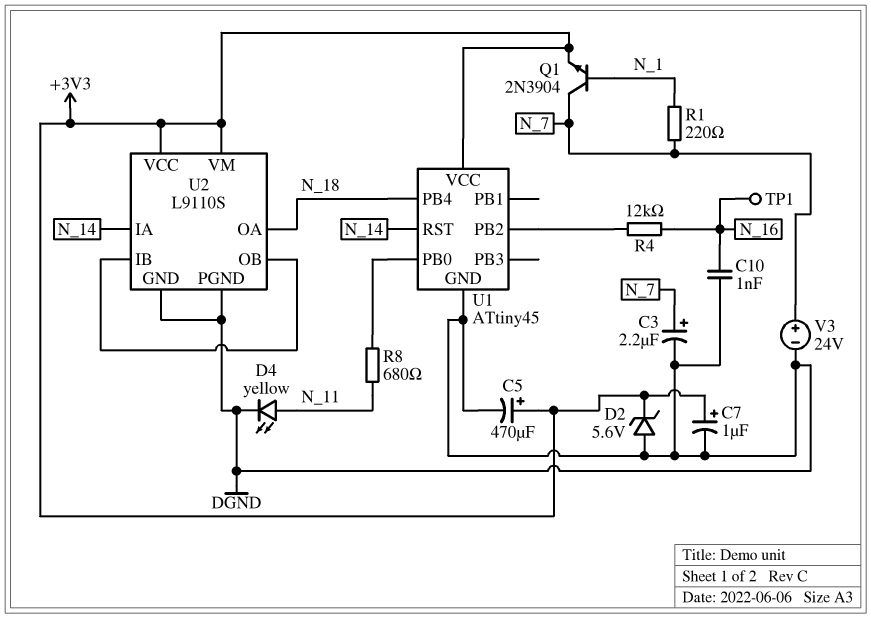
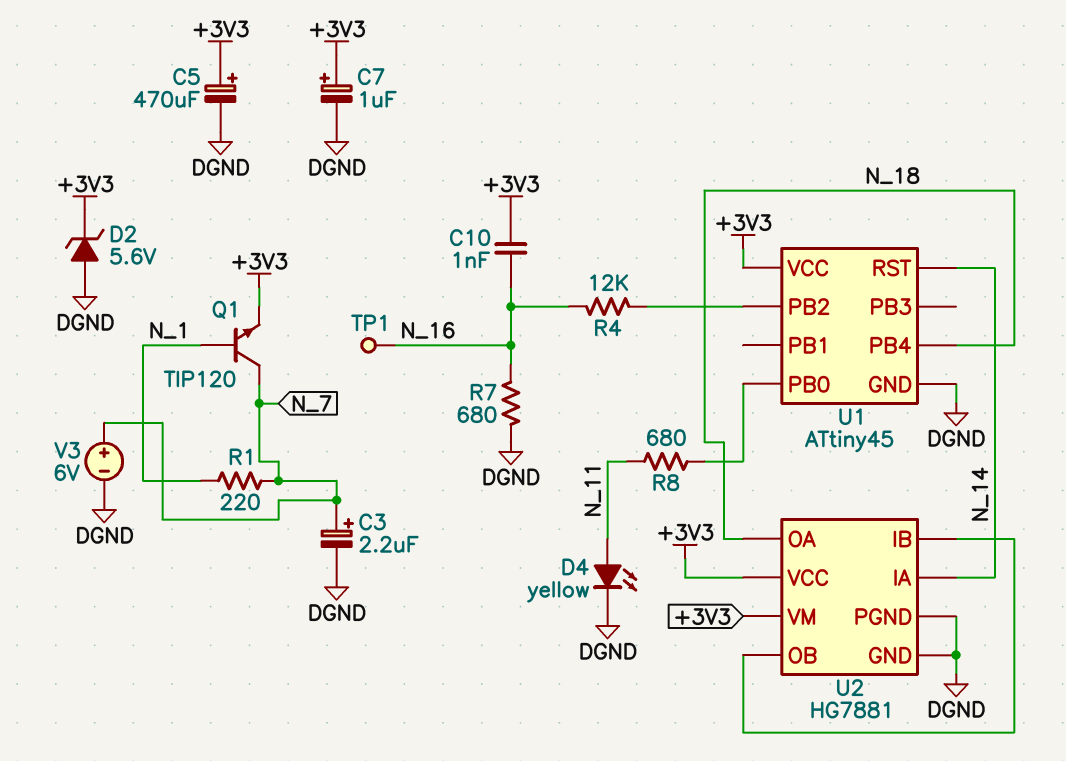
C10: 1nF (DGND, N_16) -> 1nF (+3V3, N_16)
Q1: NPN 2N3904 (B N_1, C N_7, E +3V3) -> NPN TIP120 (B N_1, C N_7, E +3V3)
R7: none -> 680 (DGND, N_16)
U2: L9110S -> HG7881
V3: 24V (plus N_7, minus DGND) -> 6V (plus N_7, minus DGND)

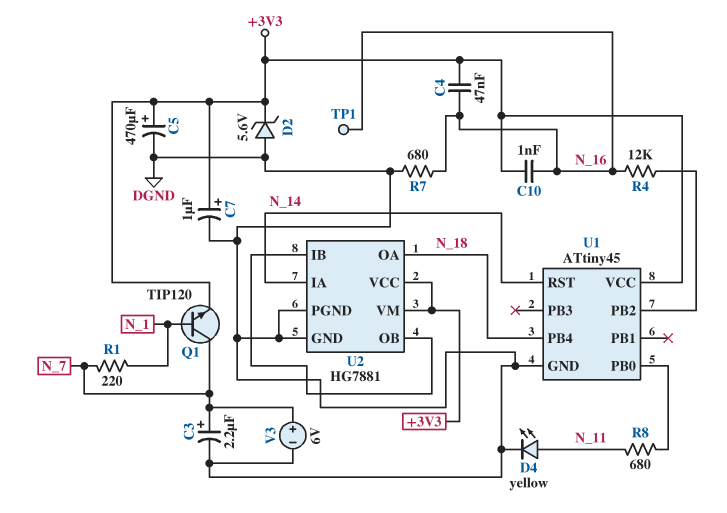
C4: none -> 47nF (+3V3, N_16)

